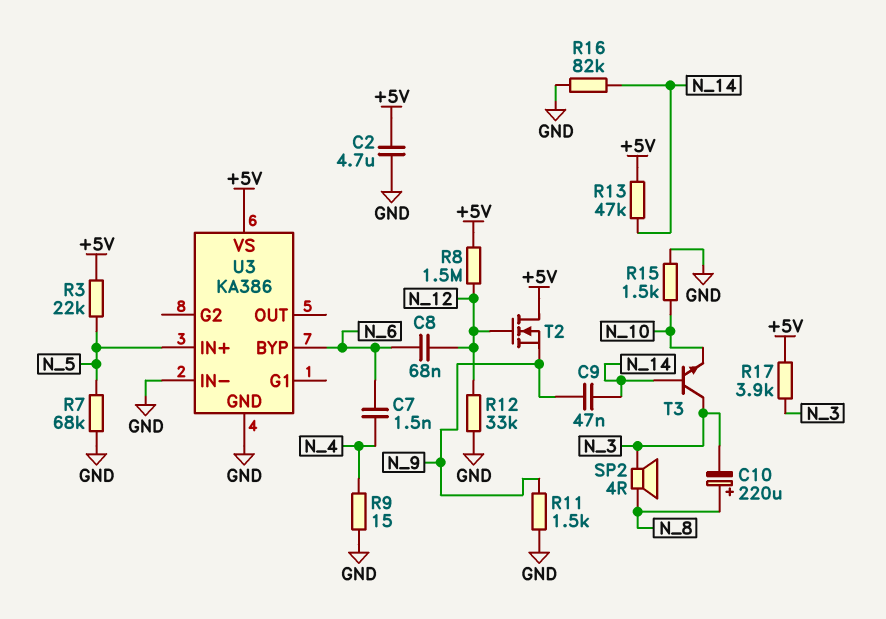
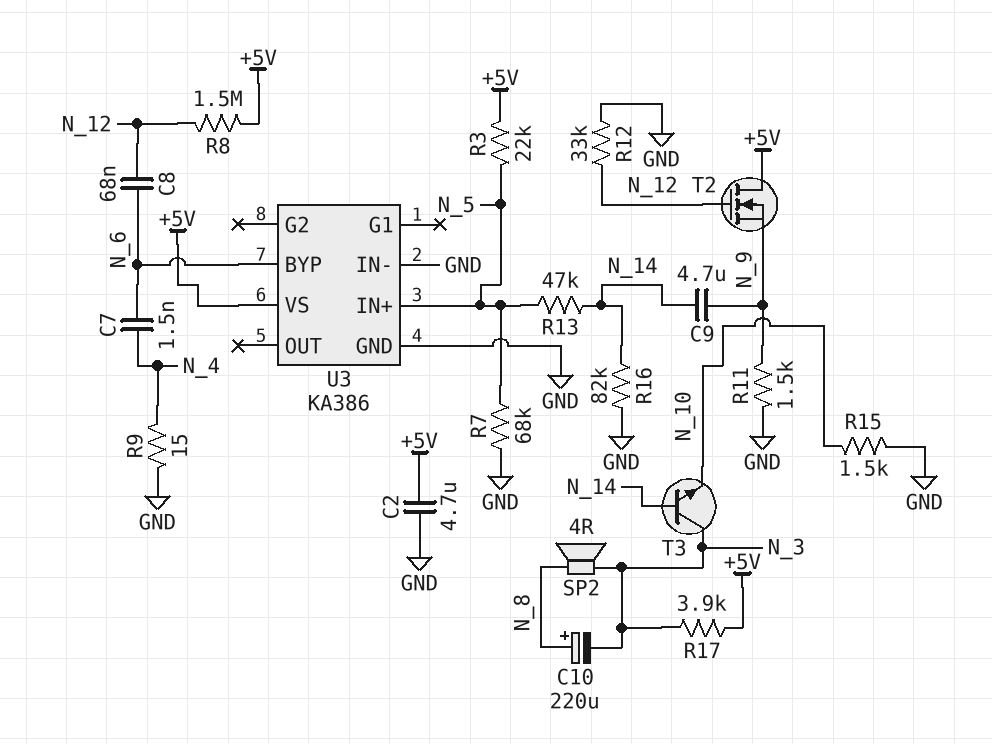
C9: 47nF (N_9, N_14) -> 4.7uF (N_9, N_14)
R13: 47k (+5V, N_14) -> 47k (N_5, N_14)

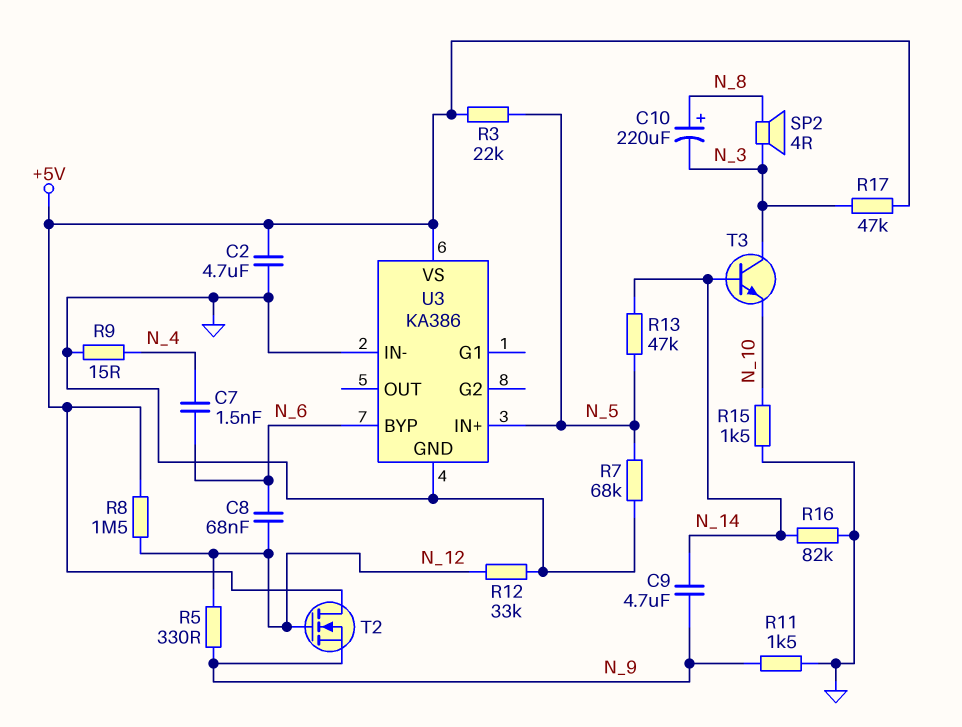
R5: none -> 330 (N_9, N_12)
R17: 3.9k (+5V, N_3) -> 47k (+5V, N_3)

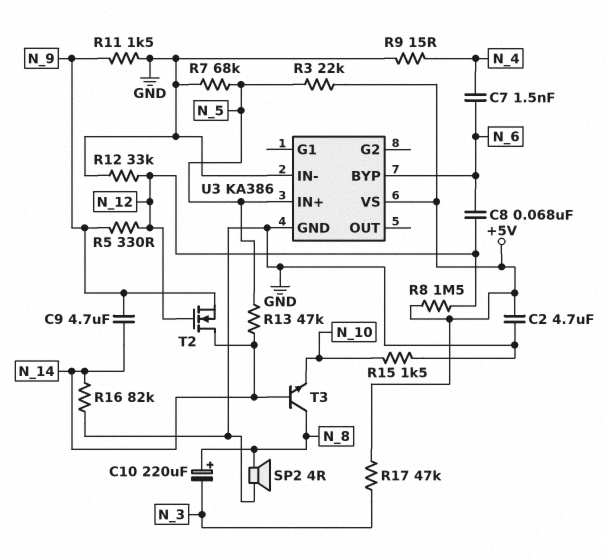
SP2: speaker 4R (N_3, N_8) -> speaker 4R (GND, N_8)
T2: NMOS (G N_12, D +5V, S N_9) -> NMOS (G N_12, D N_14, S N_9)
T3: NPN (B N_14, C N_3, E N_10) -> NPN (B N_14, C N_8, E N_10)

